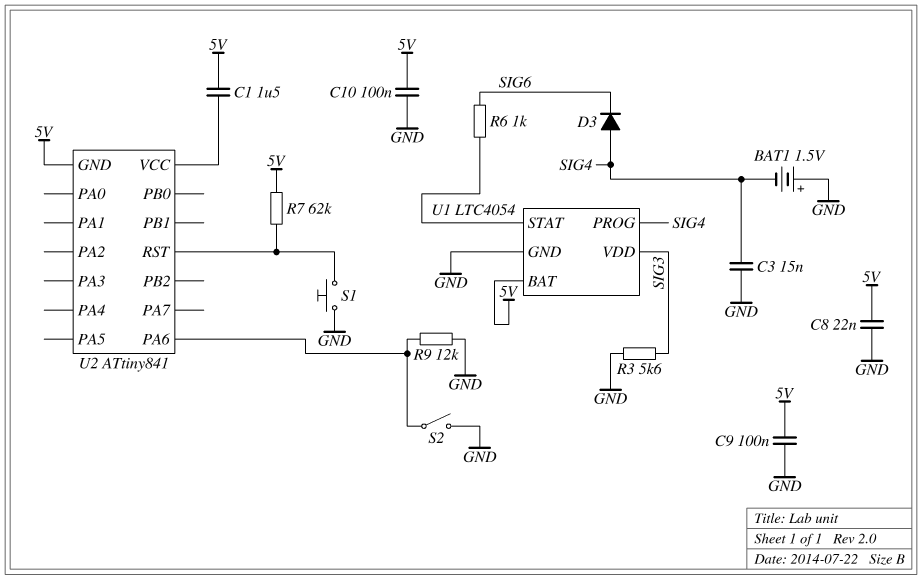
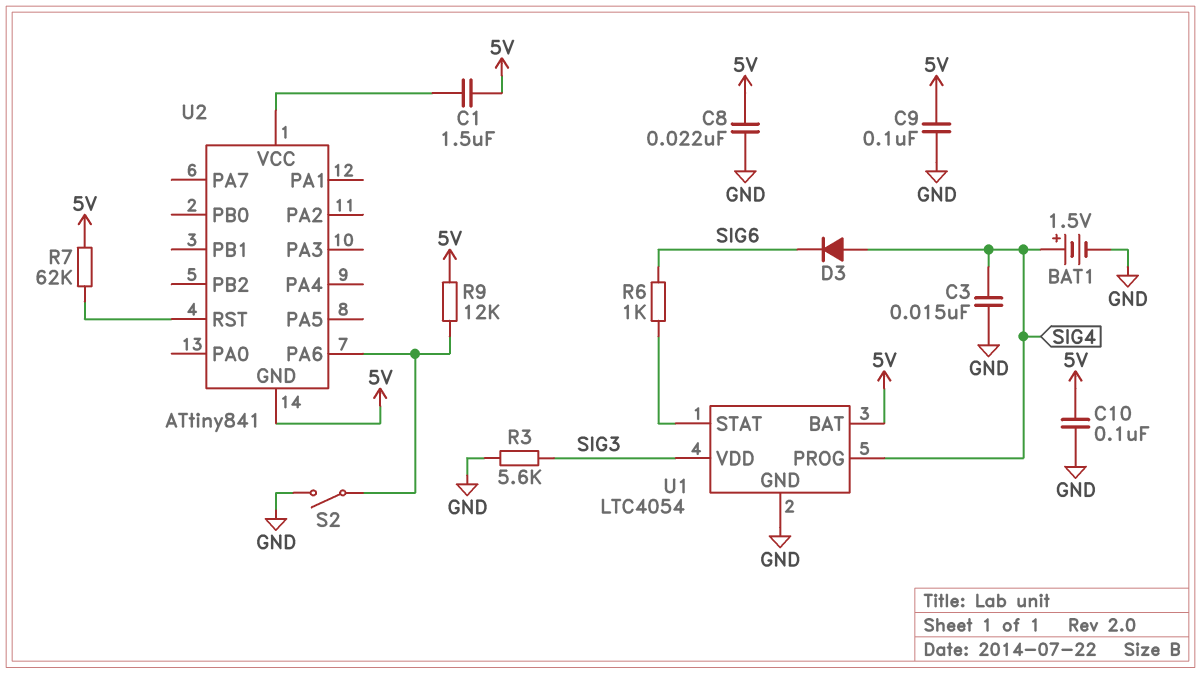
BAT1: 1.5V (plus GND, minus SIG4) -> 1.5V (plus SIG4, minus GND)
R9: 12k (GND, U2/PA6) -> 12k (5V, U2/PA6)
S1: button (GND, U2/RST) -> none

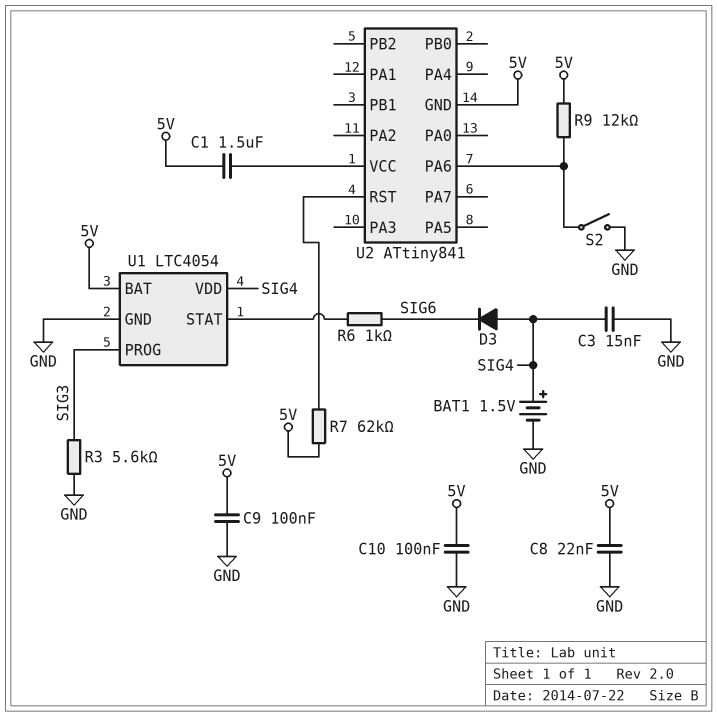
U1 pin PROG: SIG4 -> SIG3
U1 pin VDD: SIG3 -> SIG4

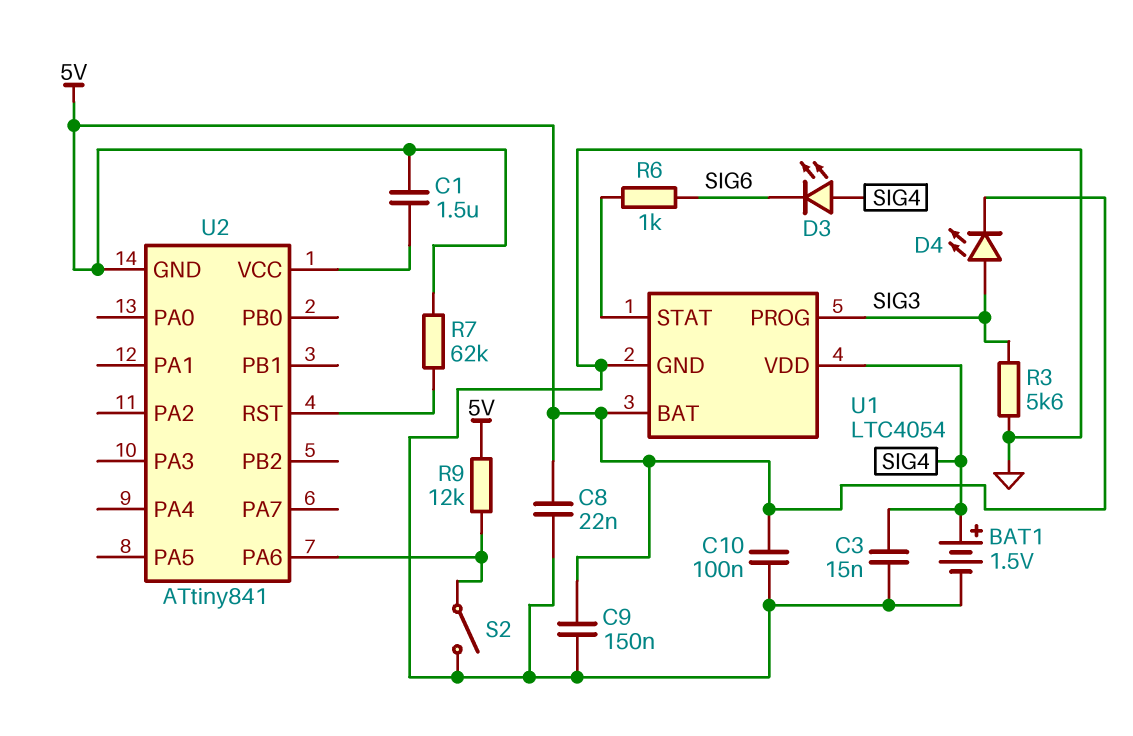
C9: 100nF (5V, GND) -> 150nF (5V, GND)
D3: diode (A SIG4, K SIG6) -> LED (A SIG4, K SIG6)
D4: none -> LED (A SIG3, K 5V)

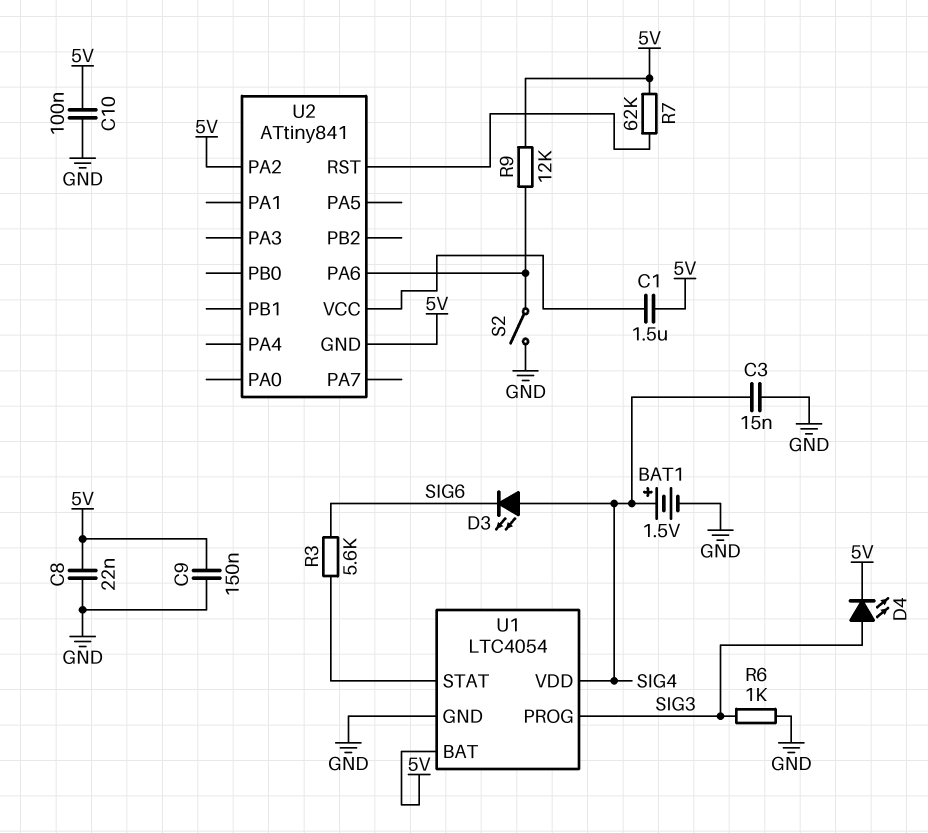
R3: 5.6k (GND, SIG3) -> 5.6k (SIG6, U1/STAT)
R6: 1k (SIG6, U1/STAT) -> 1k (GND, SIG3)
U2 pin PA2: none -> 5V

